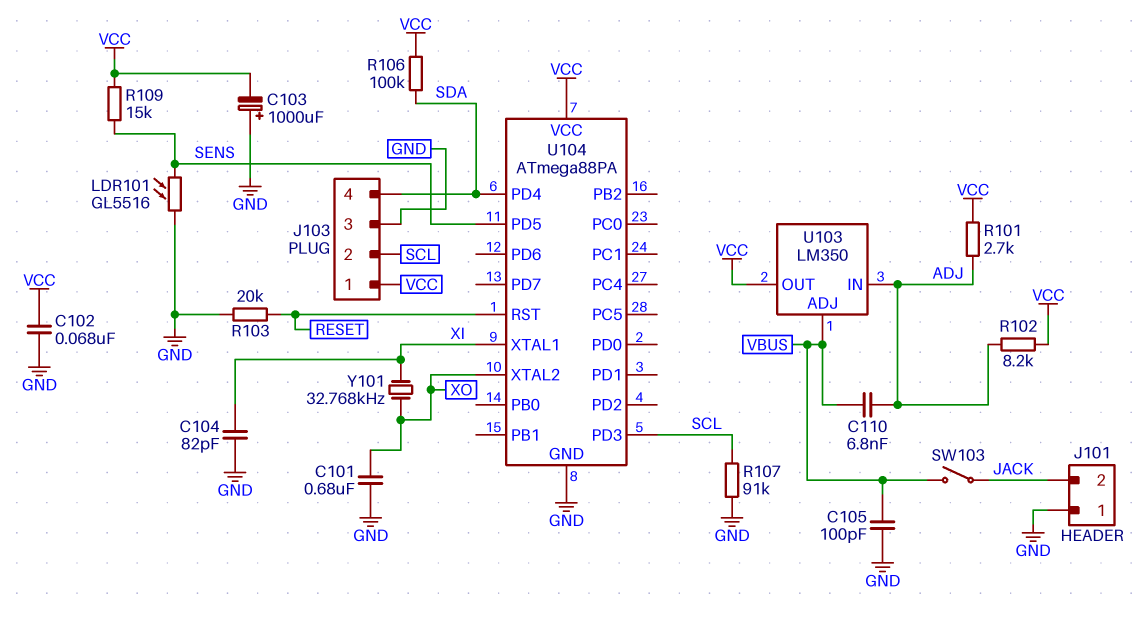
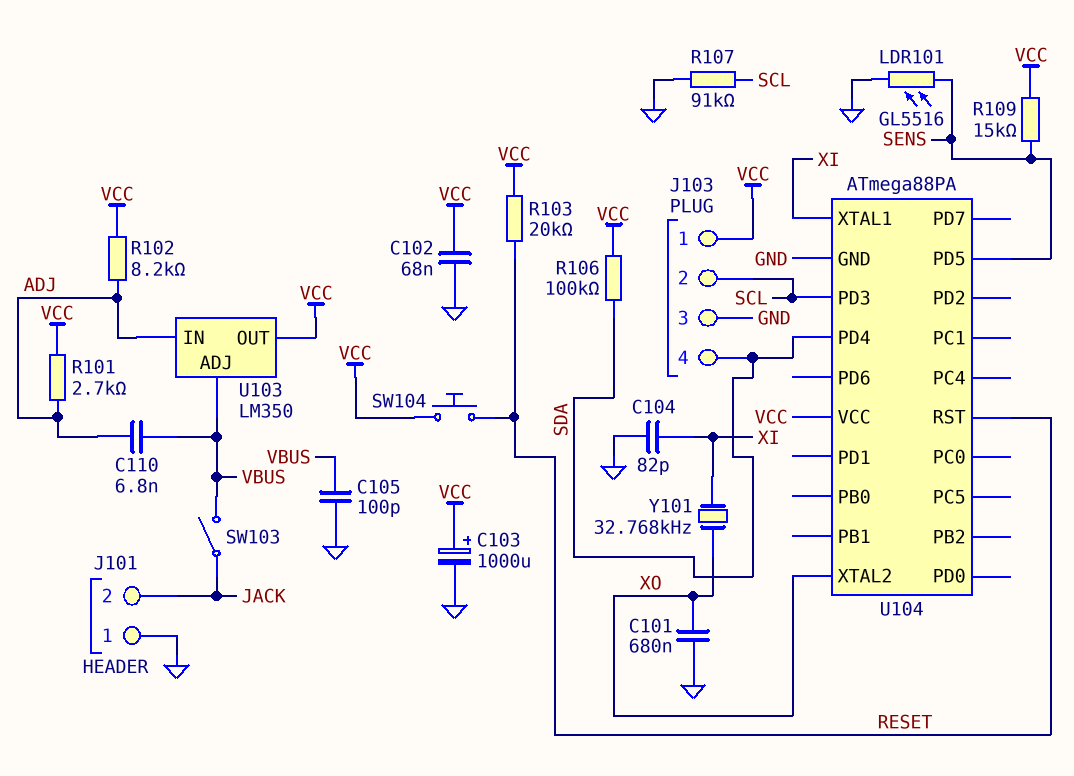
C103: 1000uF (plus GND, minus VCC) -> 1000uF (plus VCC, minus GND)
R103: 20k (GND, RESET) -> 20k (RESET, VCC)
SW104: none -> button (RESET, VCC)

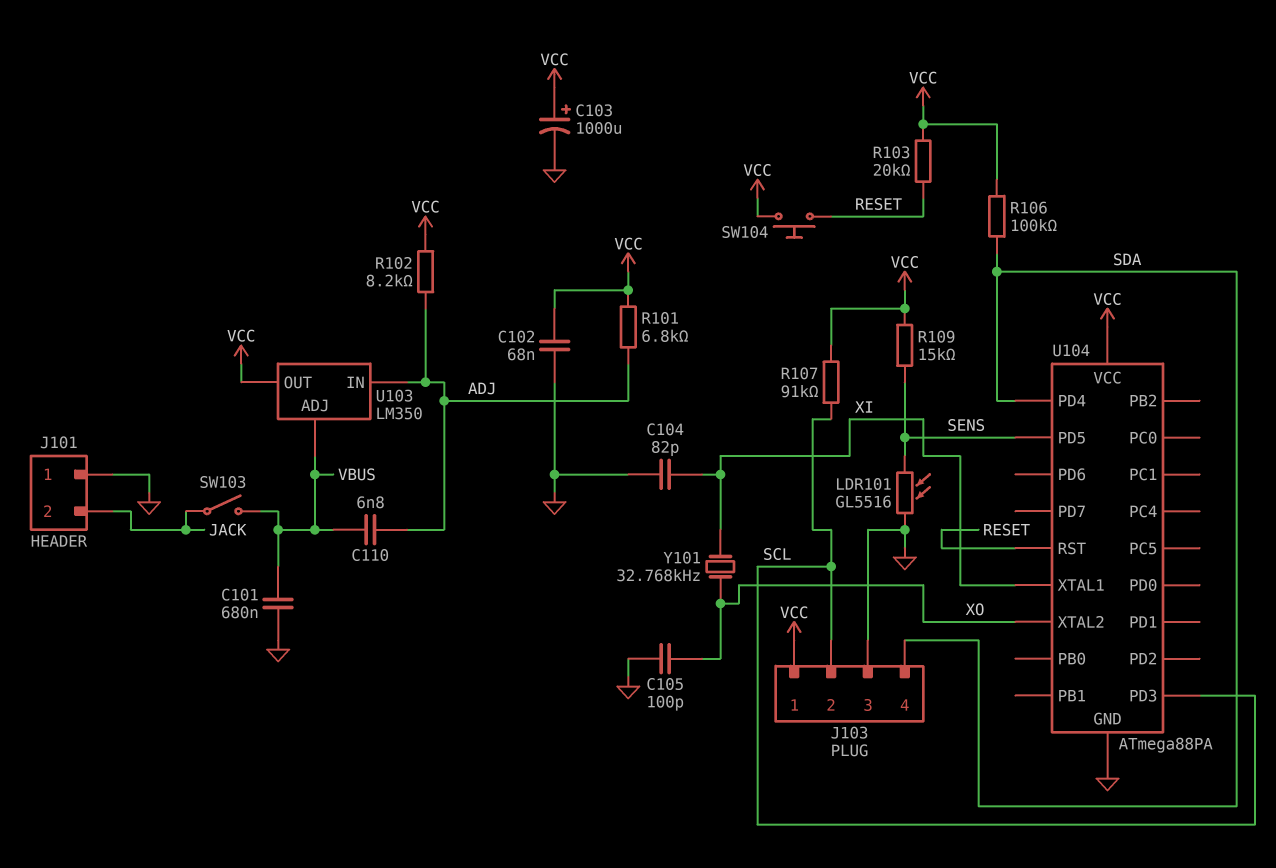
C101: 680nF (GND, XO) -> 680nF (GND, VBUS)
C105: 100pF (GND, VBUS) -> 100pF (GND, XO)
R101: 2.7k (ADJ, VCC) -> 6.8k (ADJ, VCC)
R107: 91k (GND, SCL) -> 91k (SCL, VCC)

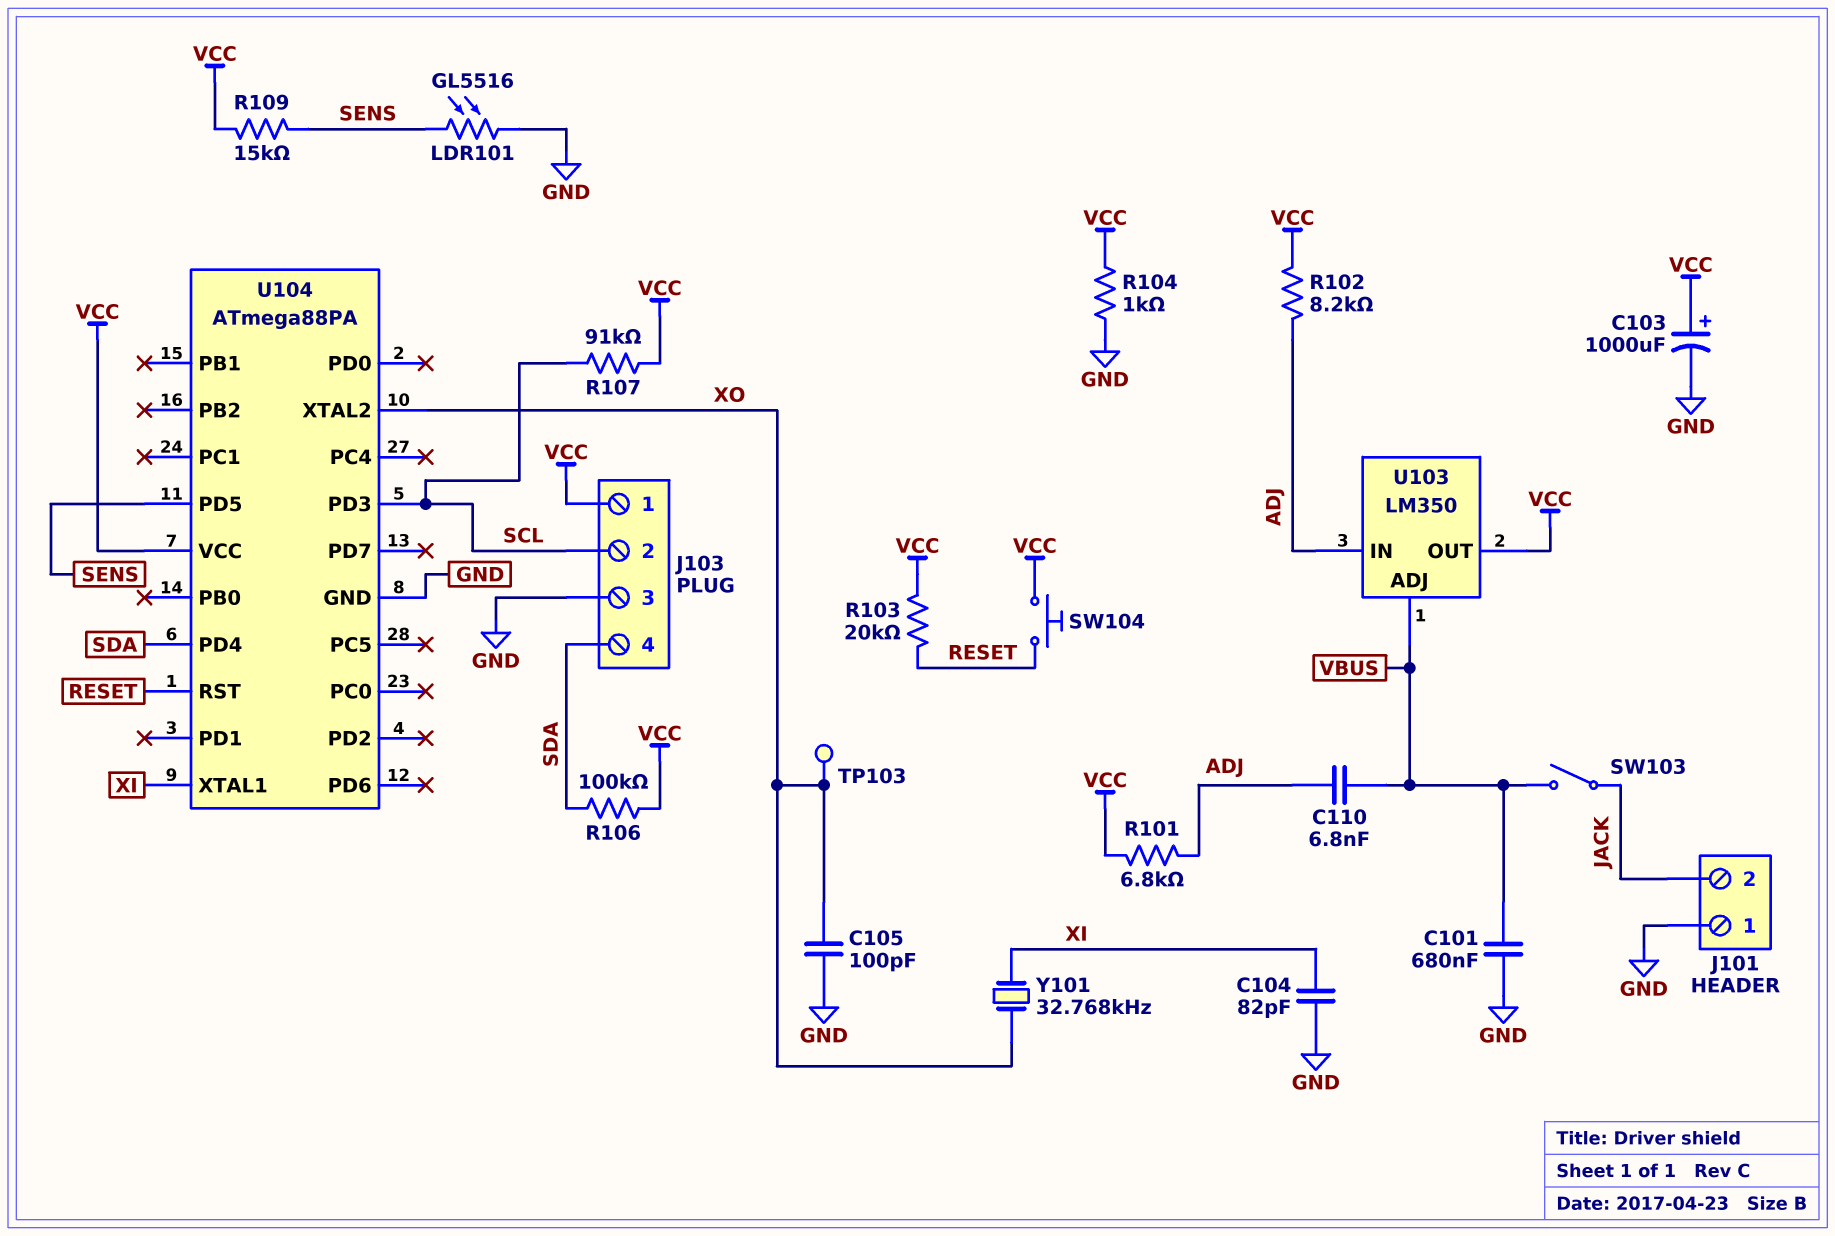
C102: 68nF (GND, VCC) -> none
R104: none -> 1k (GND, VCC)
TP103: none -> test point (XO)

